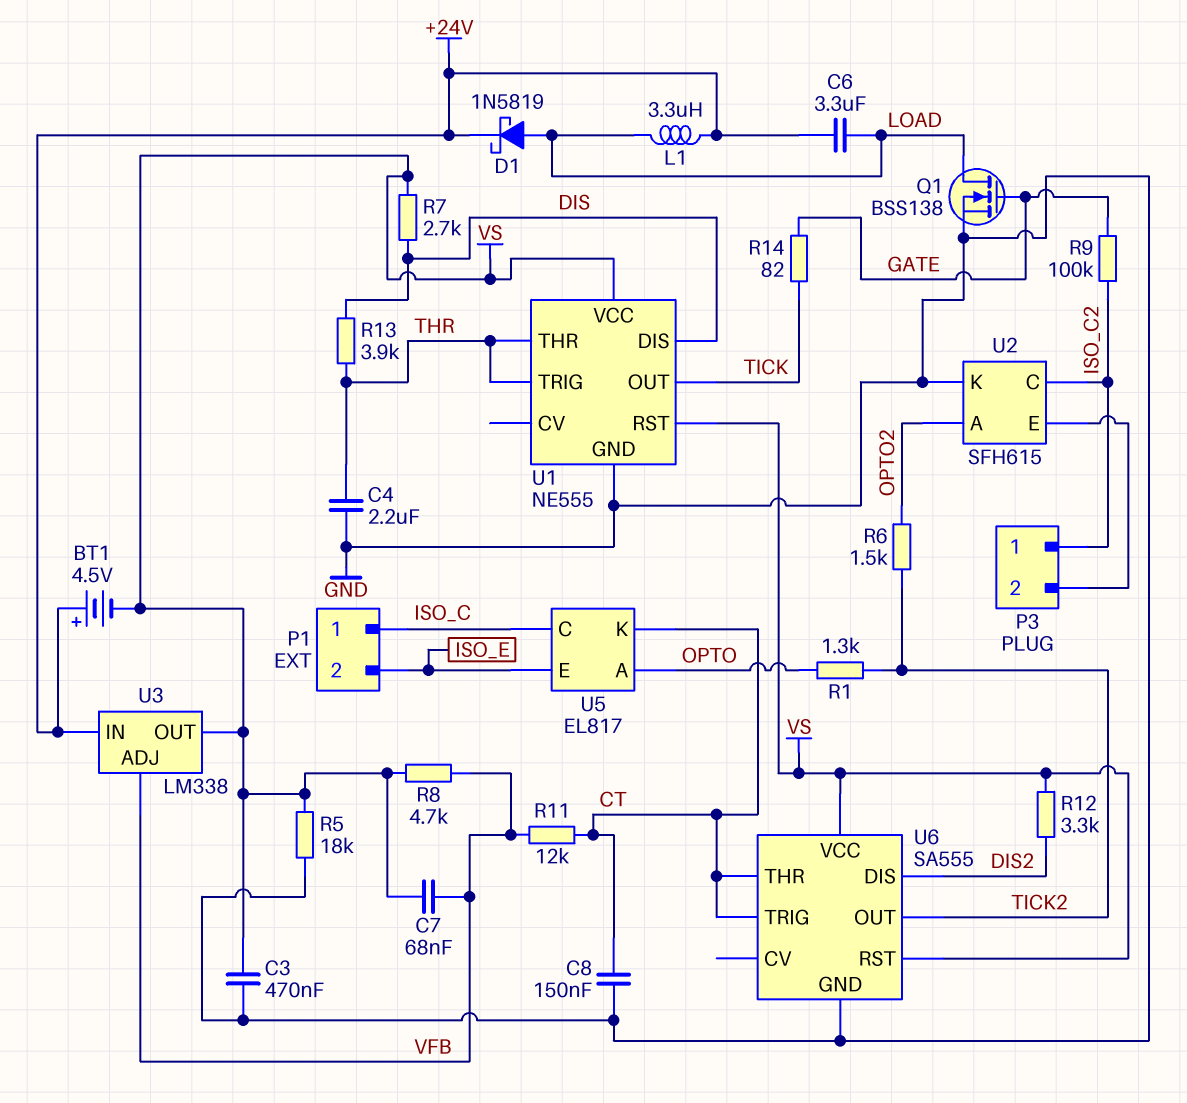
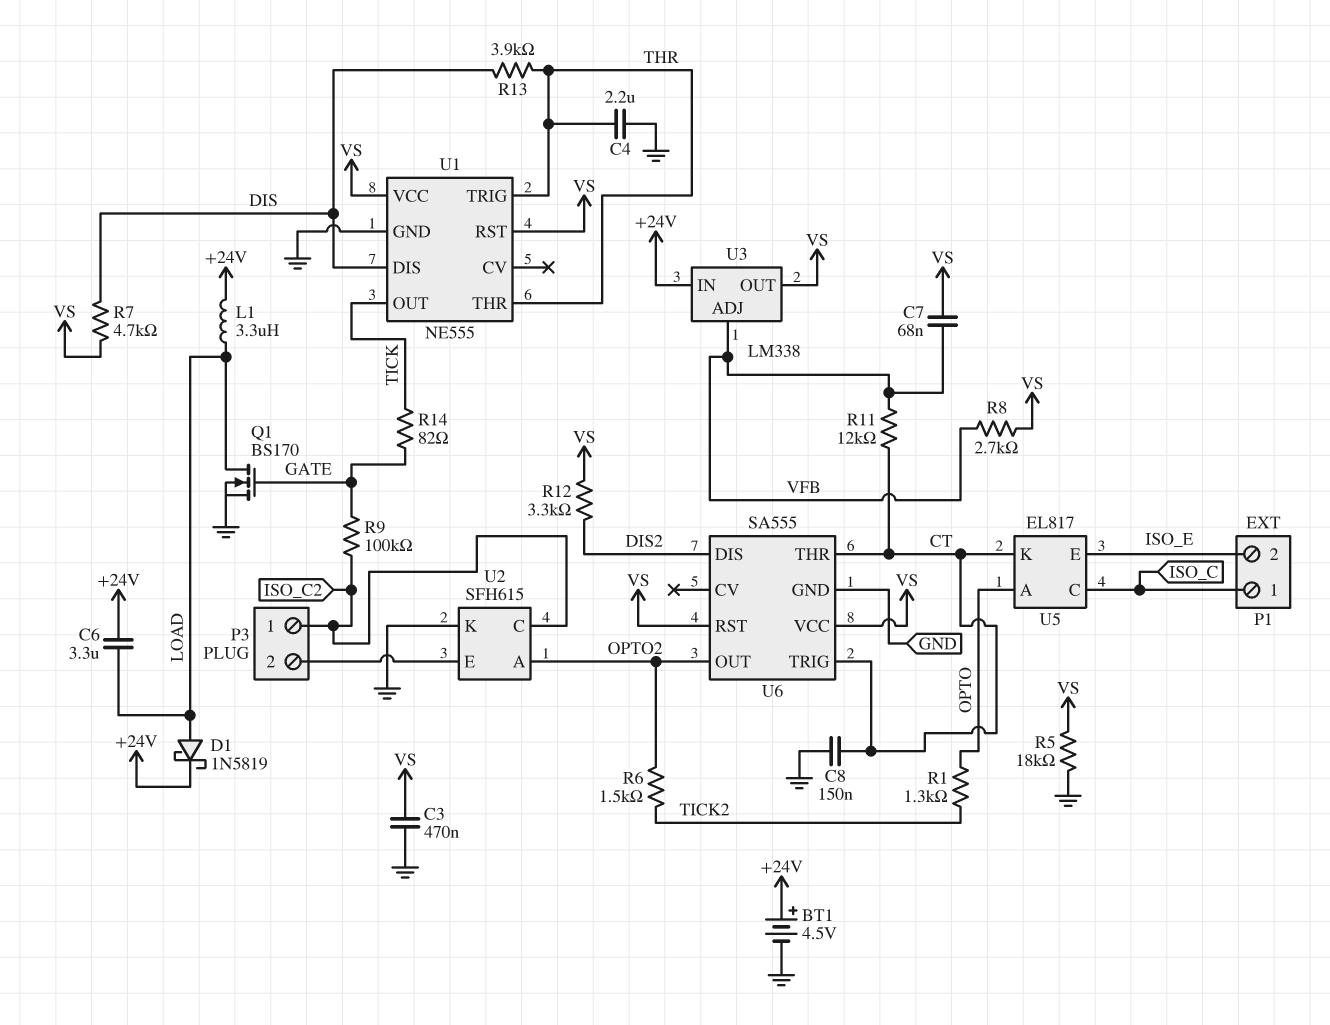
BT1: 4.5V (plus +24V, minus VS) -> 4.5V (plus +24V, minus GND)
Q1: NMOS BSS138 (G GATE, D LOAD, S GND) -> NMOS BS170 (G GATE, D LOAD, S GND)
R7: 2.7k (DIS, VS) -> 4.7k (DIS, VS)
R8: 4.7k (VFB, VS) -> 2.7k (VFB, VS)
U6 pin OUT: TICK2 -> OPTO2

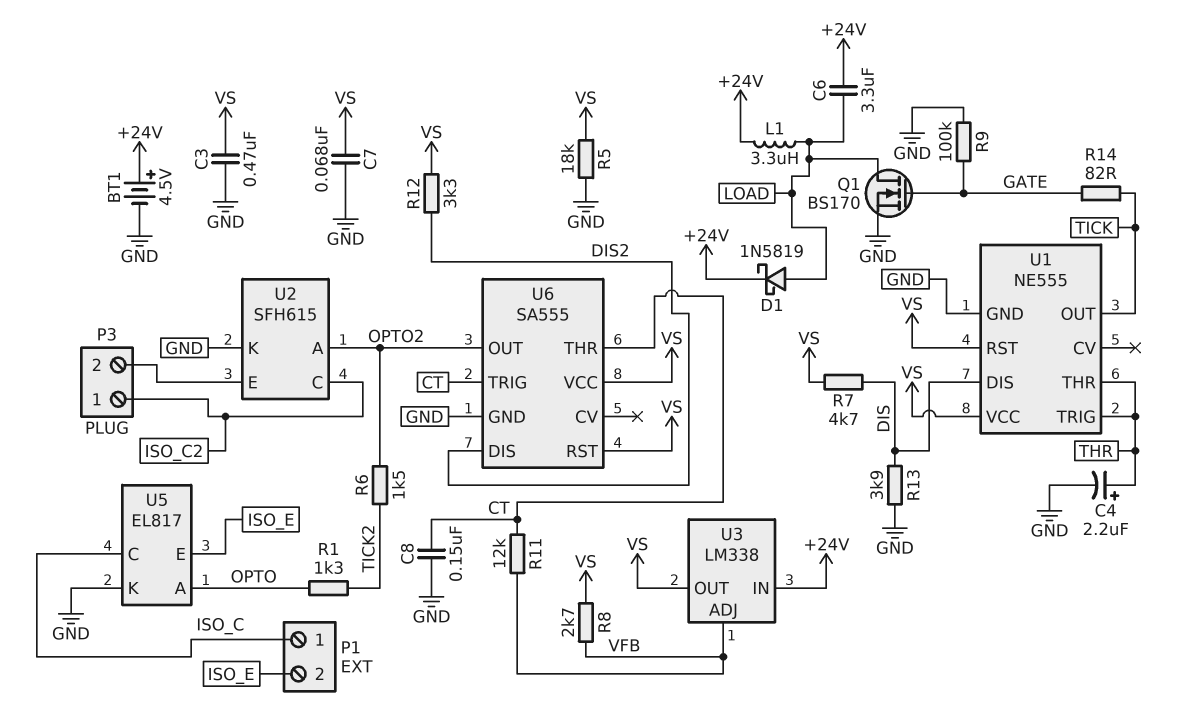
C4: 2.2uF (GND, THR) -> 2.2uF (plus THR, minus GND)
C7: 68nF (VFB, VS) -> 68nF (GND, VS)
R9: 100k (GATE, ISO_C2) -> 100k (GATE, GND)
R13: 3.9k (DIS, THR) -> 3.9k (DIS, GND)
U5 pin K: CT -> GND

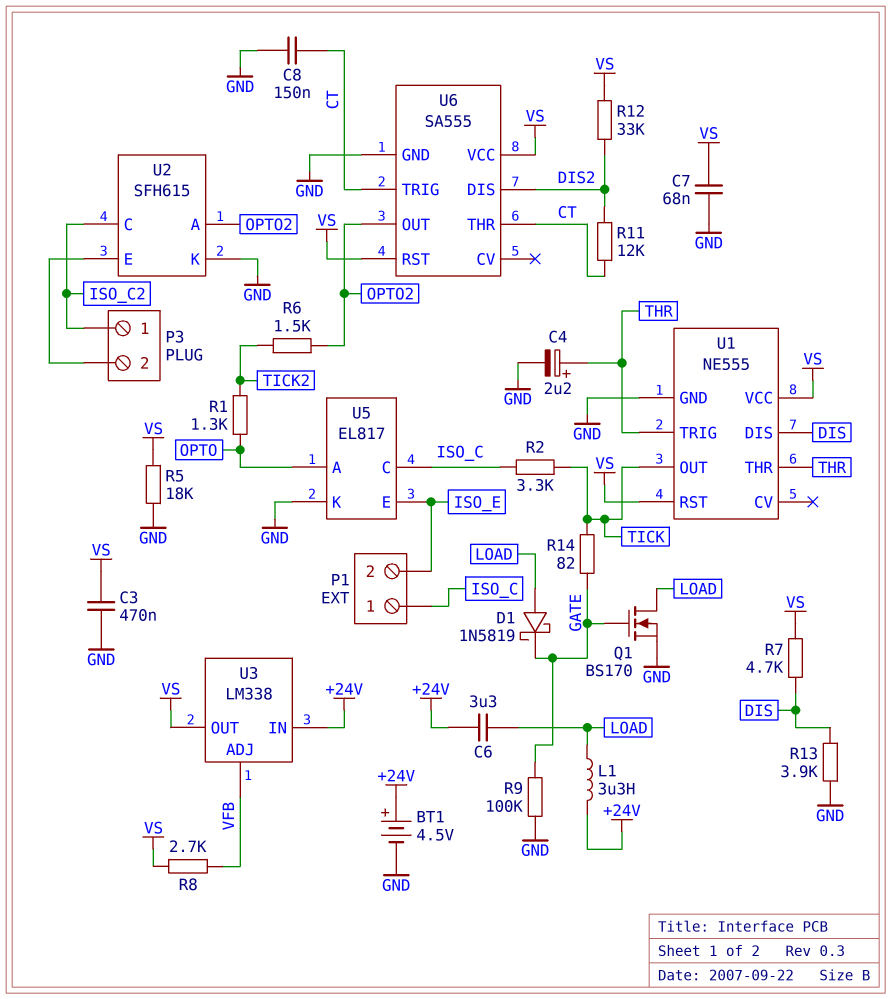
D1: schottky 1N5819 (A LOAD, K +24V) -> schottky 1N5819 (A LOAD, K GATE)
R2: none -> 3.3k (ISO_C, TICK)
R11: 12k (CT, VFB) -> 12k (CT, DIS2)
R12: 3.3k (DIS2, VS) -> 33k (DIS2, VS)

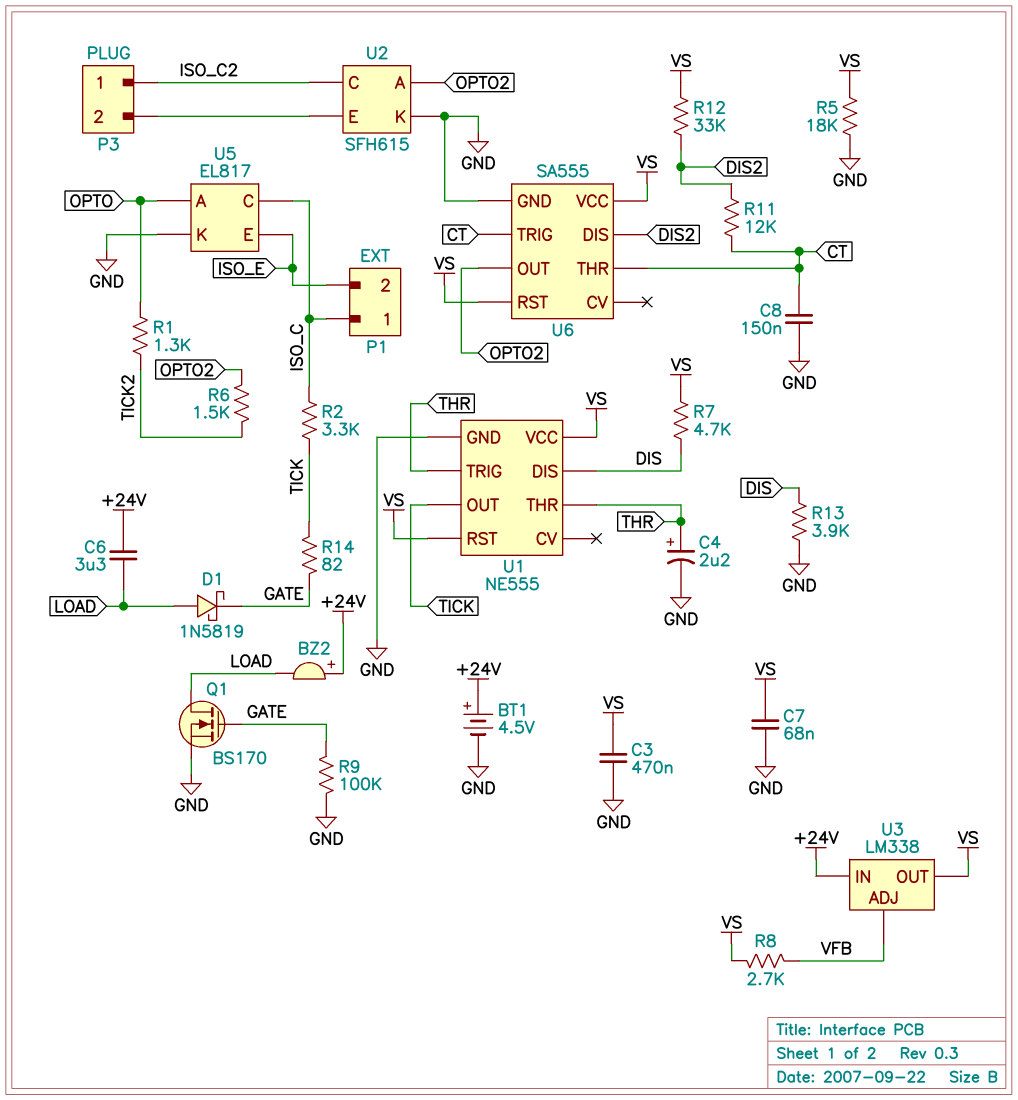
BZ2: none -> buzzer (plus +24V, minus LOAD)
L1: 3.3uH (+24V, LOAD) -> none

